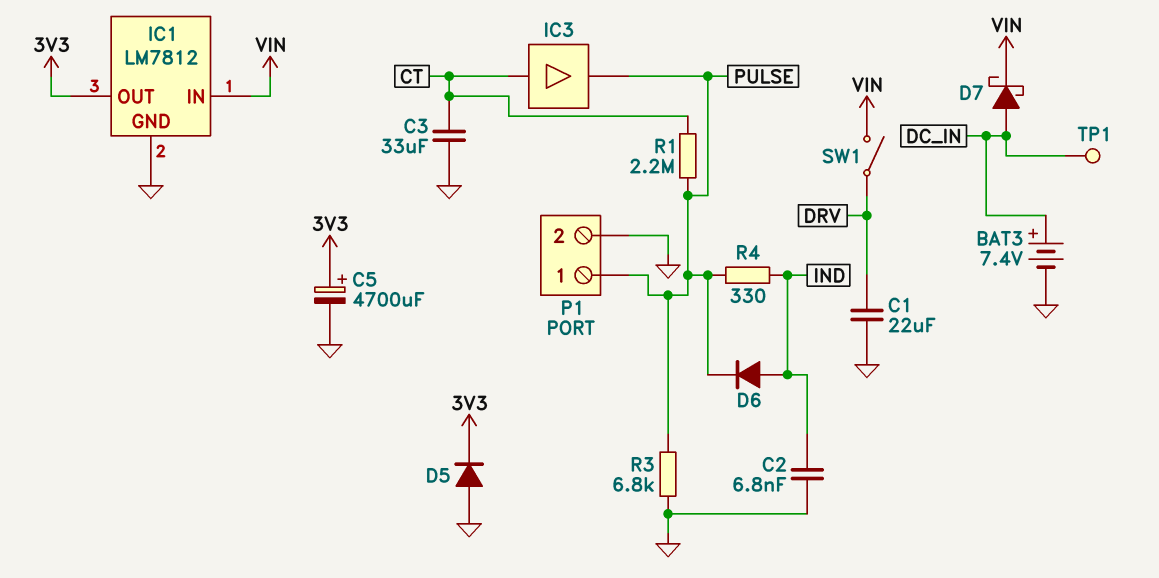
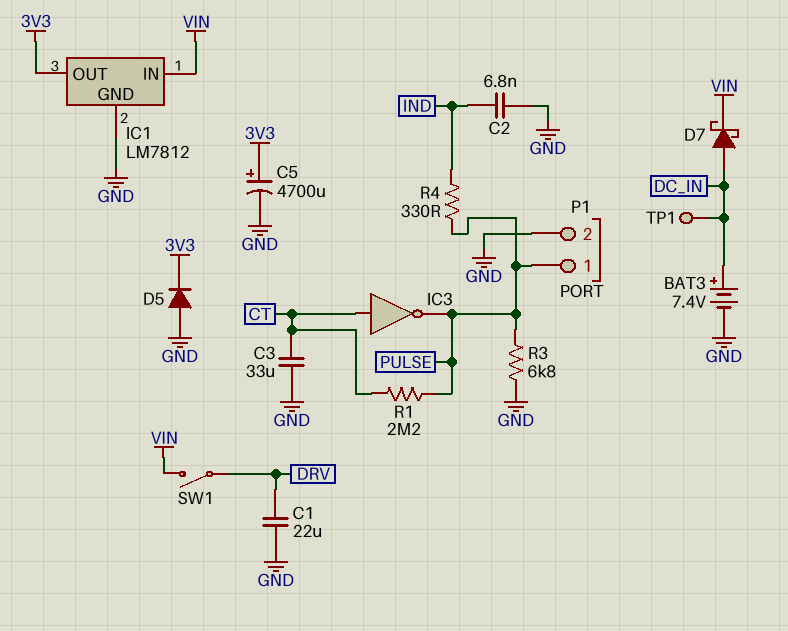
D6: diode (A IND, K PULSE) -> none
IC3: buffer (in CT, out PULSE) -> NOT (in CT, out PULSE)

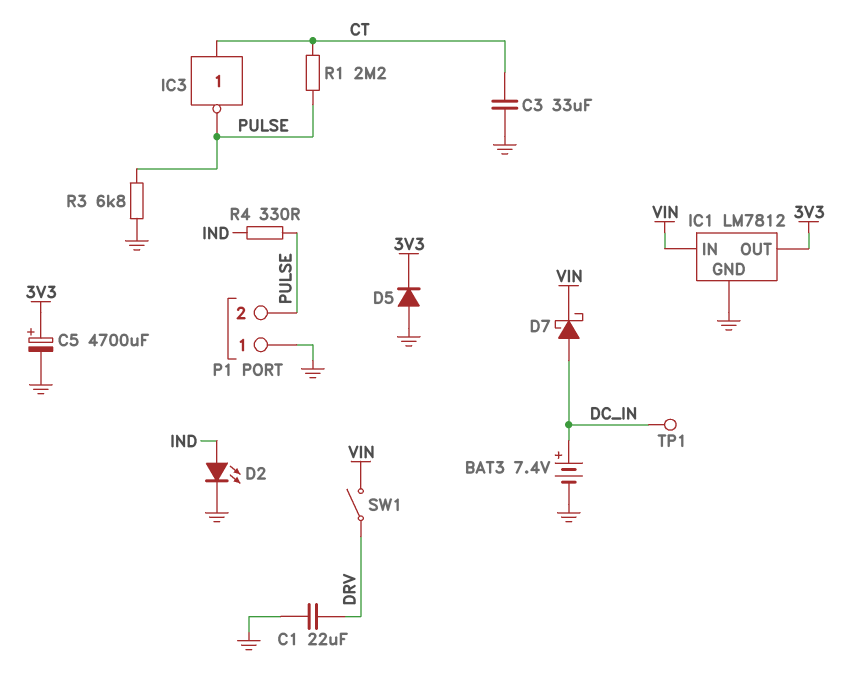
C2: 6.8nF (GND, IND) -> none
D2: none -> LED (A IND, K GND)
P1 pin 1: PULSE -> GND
P1 pin 2: GND -> PULSE

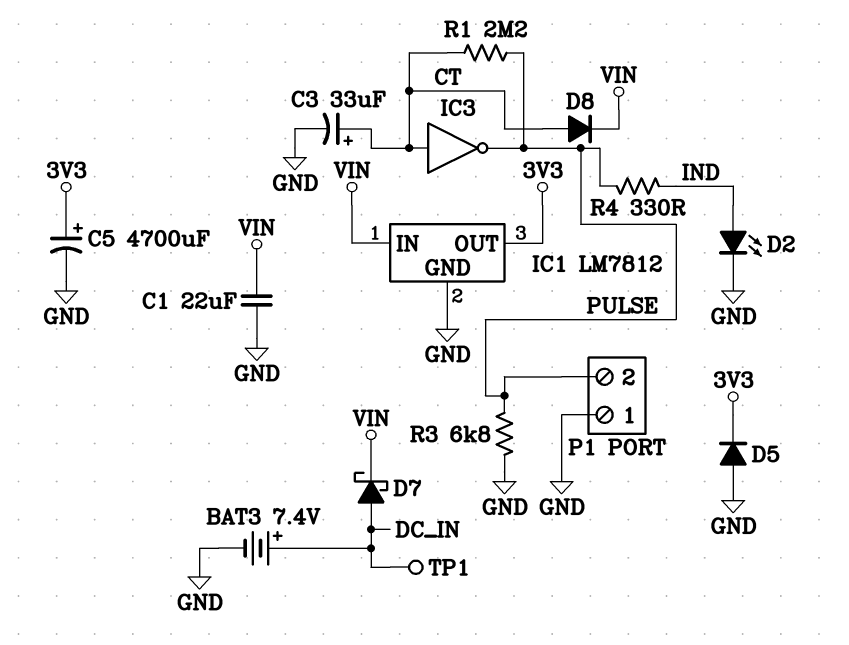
C1: 22uF (DRV, GND) -> 22uF (GND, VIN)
C3: 33uF (CT, GND) -> 33uF (plus CT, minus GND)
D8: none -> diode (A CT, K VIN)
SW1: switch (DRV, VIN) -> none

